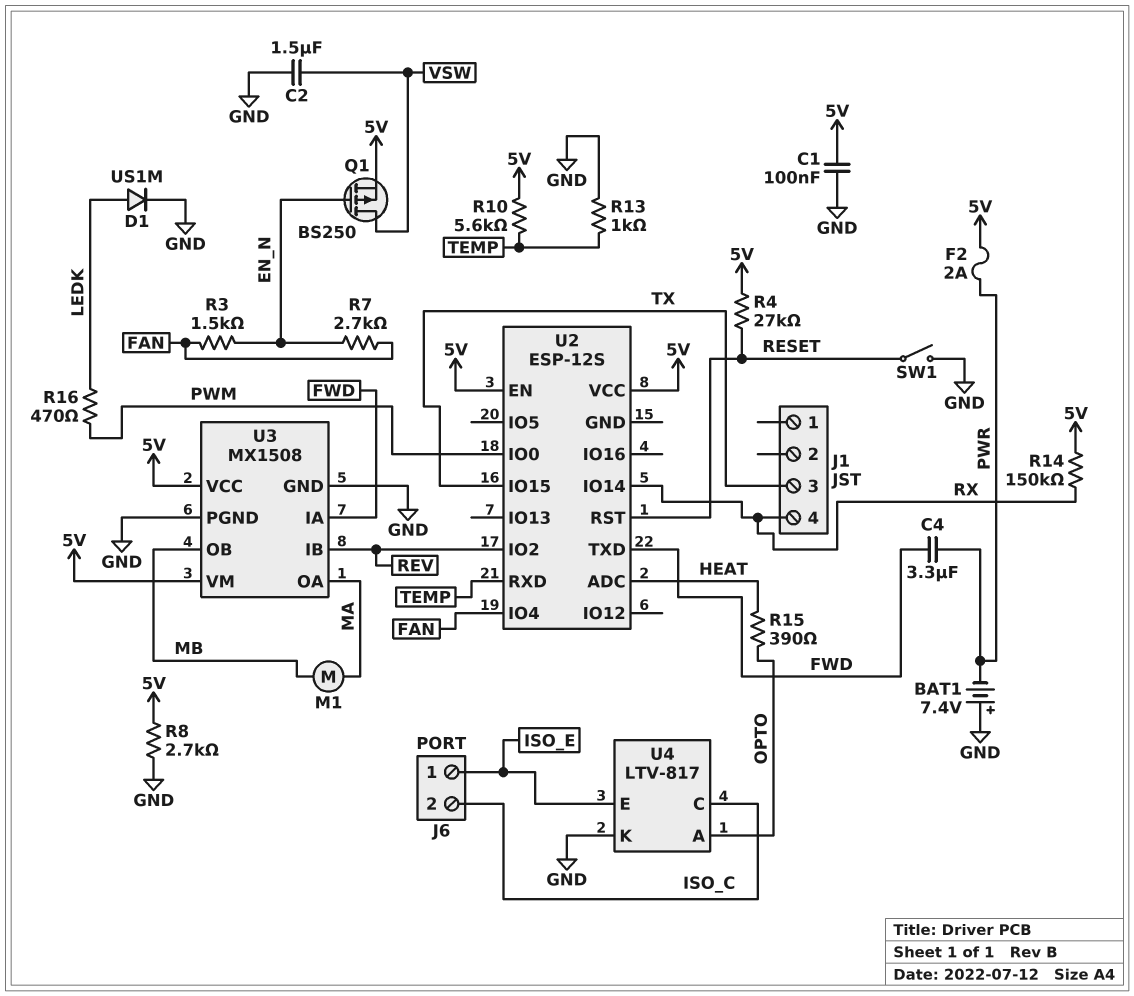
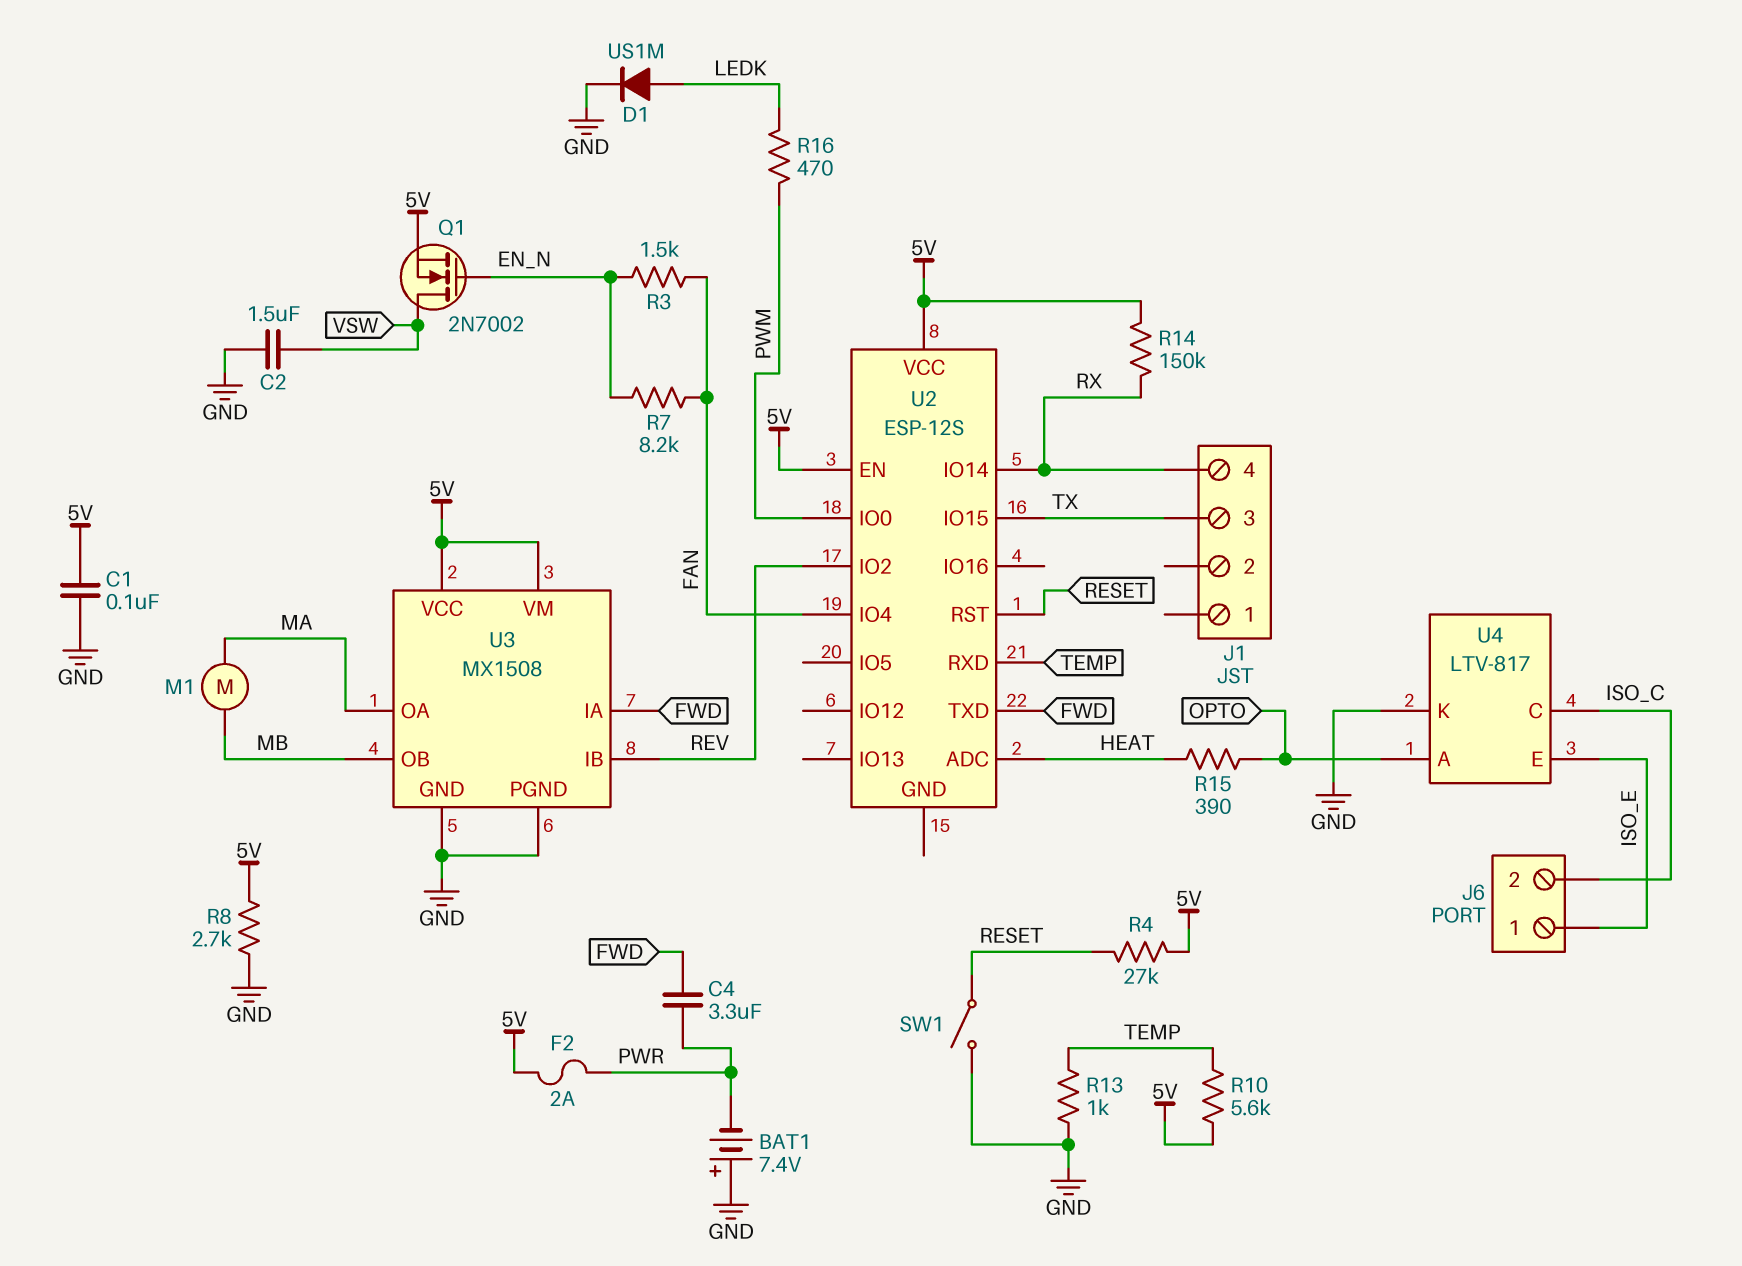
Q1: PMOS BS250 (G EN_N, D VSW, S 5V) -> NMOS 2N7002 (G EN_N, D VSW, S 5V)
R7: 2.7k (EN_N, FAN) -> 8.2k (EN_N, FAN)

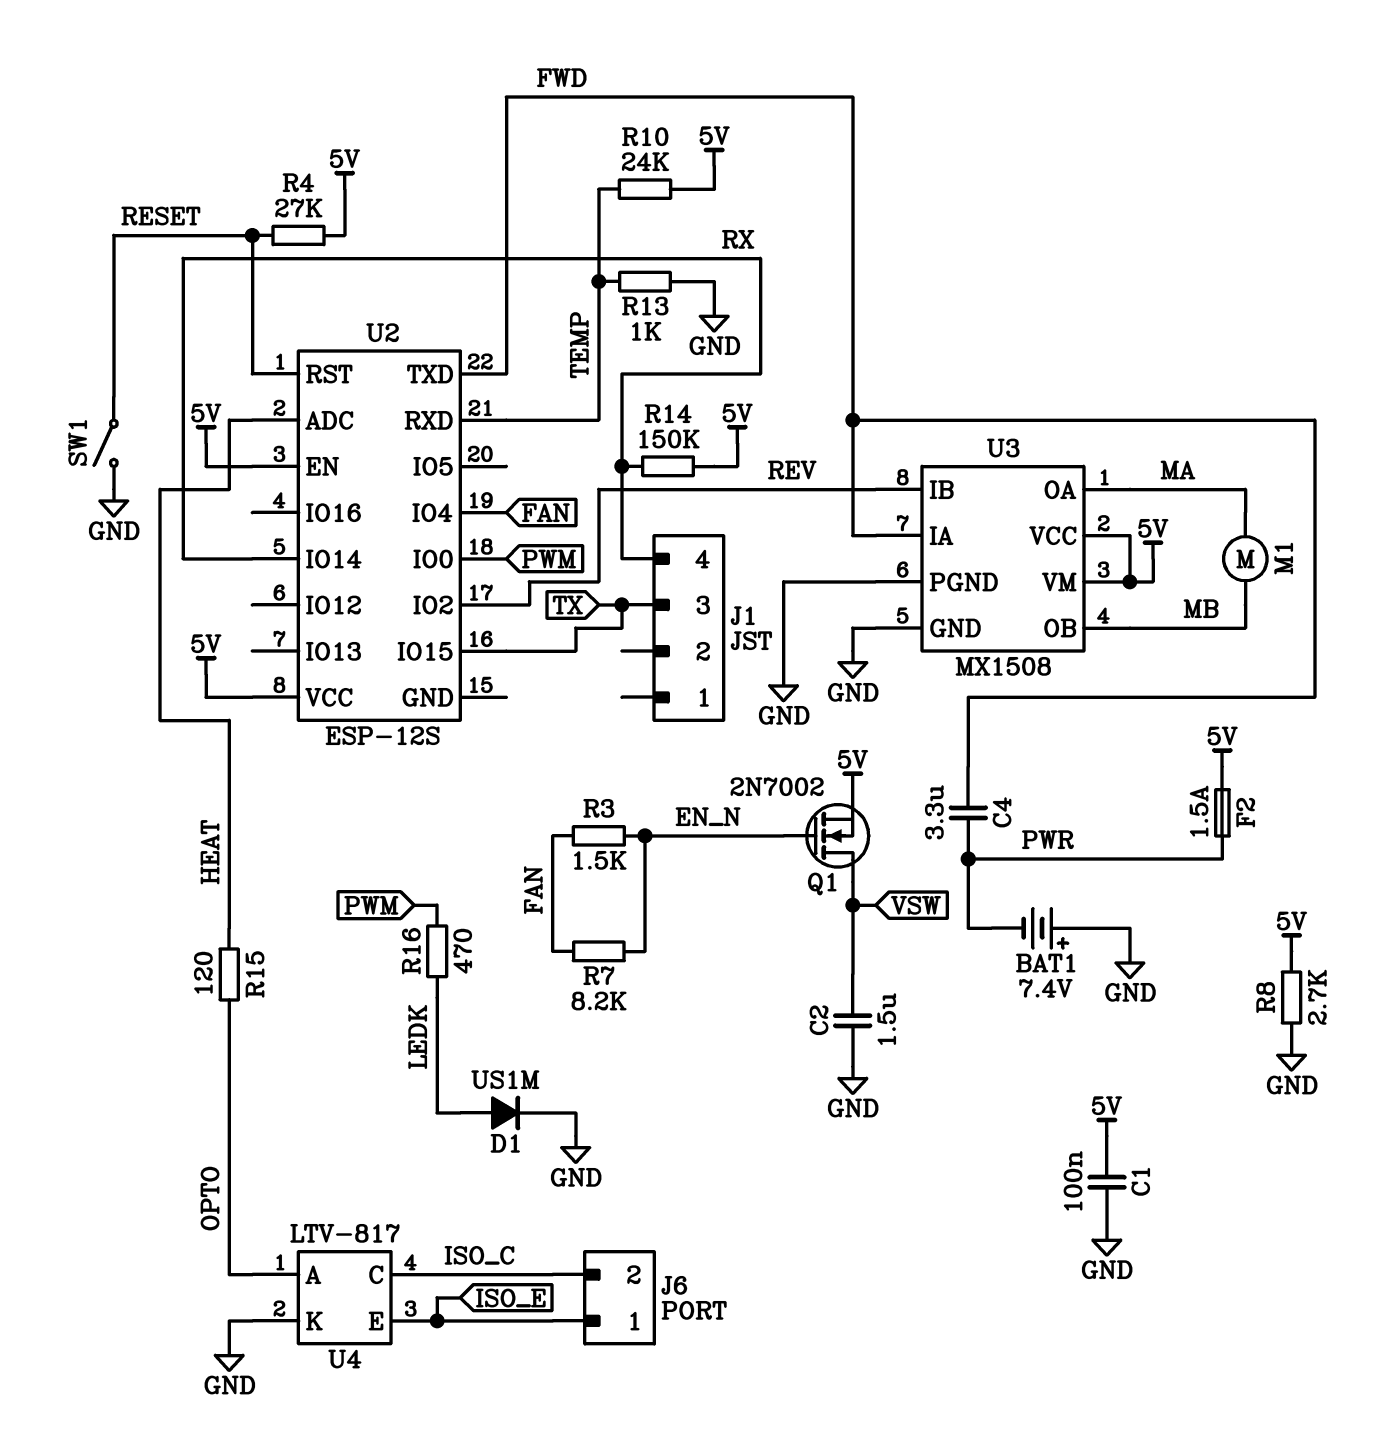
F2: 2A (5V, PWR) -> 1.5A (5V, PWR)
R10: 5.6k (5V, TEMP) -> 24k (5V, TEMP)
R15: 390 (HEAT, OPTO) -> 120 (HEAT, OPTO)

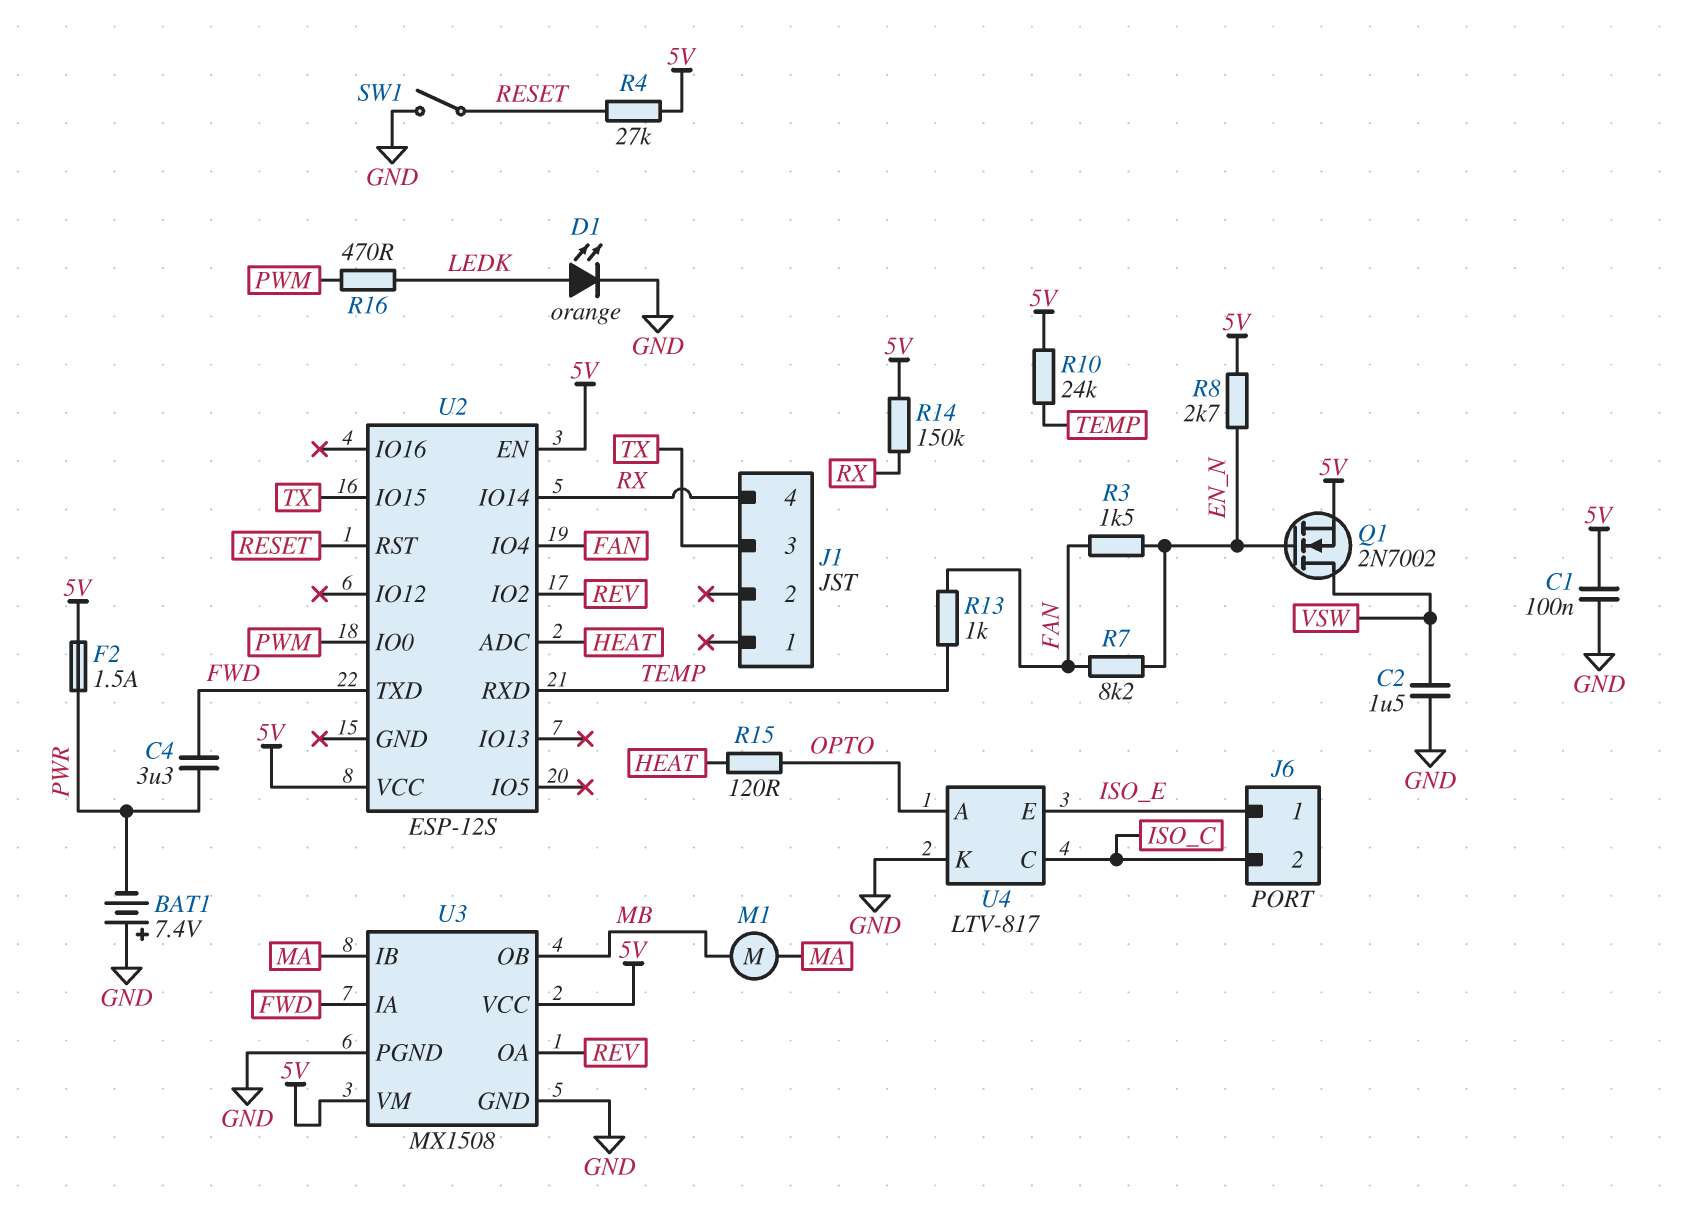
D1: diode US1M (A LEDK, K GND) -> LED orange (A LEDK, K GND)
R8: 2.7k (5V, GND) -> 2.7k (5V, EN_N)
R13: 1k (GND, TEMP) -> 1k (FAN, TEMP)
U3 pin IB: REV -> MA
U3 pin OA: MA -> REV

